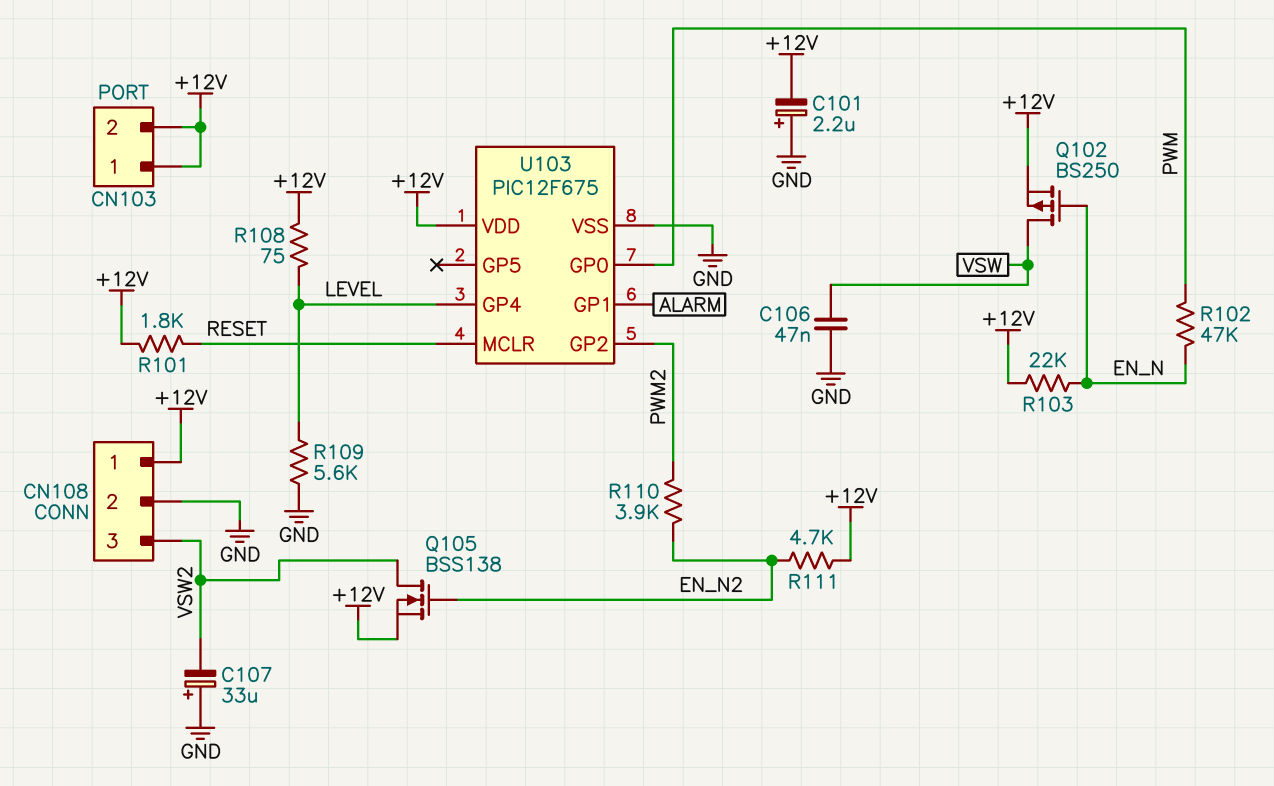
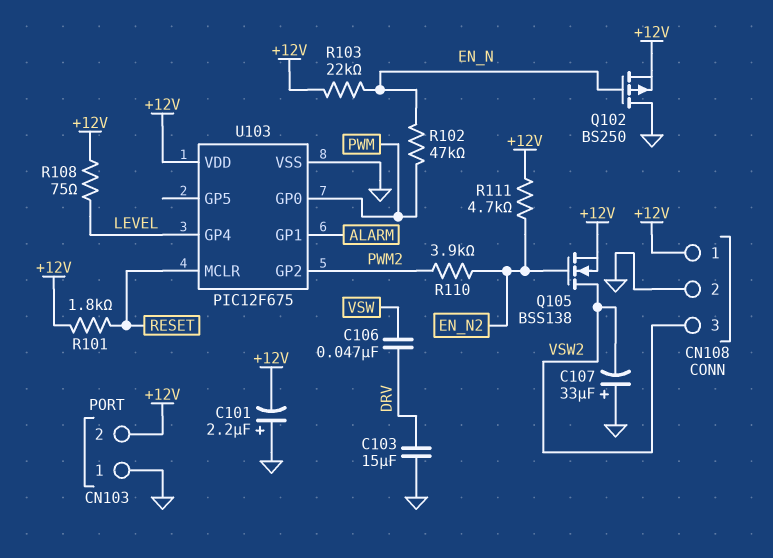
C103: none -> 15uF (DRV, GND)
C106: 47nF (GND, VSW) -> 47nF (DRV, VSW)
CN103 pin 1: +12V -> GND
Q102: PMOS BS250 (G EN_N, D VSW, S +12V) -> PMOS BS250 (G EN_N, D GND, S +12V)
R109: 5.6k (GND, LEVEL) -> none

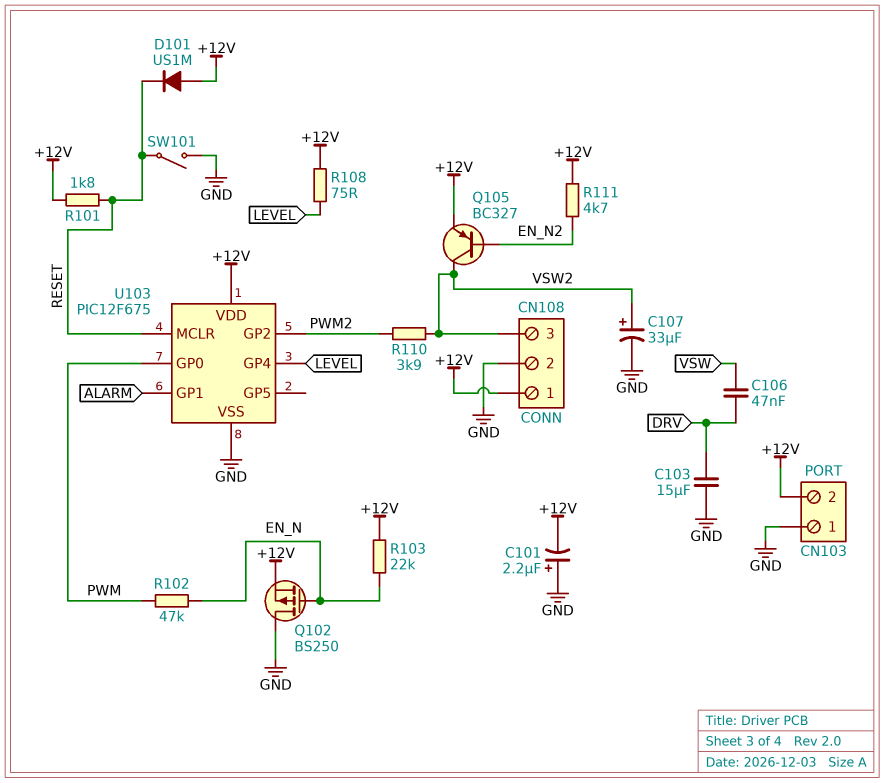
C107: 33uF (plus GND, minus VSW2) -> 33uF (plus VSW2, minus GND)
D101: none -> diode US1M (A +12V, K RESET)
Q105: NMOS BSS138 (G EN_N2, D VSW2, S +12V) -> PNP BC327 (B EN_N2, C VSW2, E +12V)
R110: 3.9k (EN_N2, PWM2) -> 3.9k (PWM2, VSW2)
SW101: none -> switch (GND, RESET)

